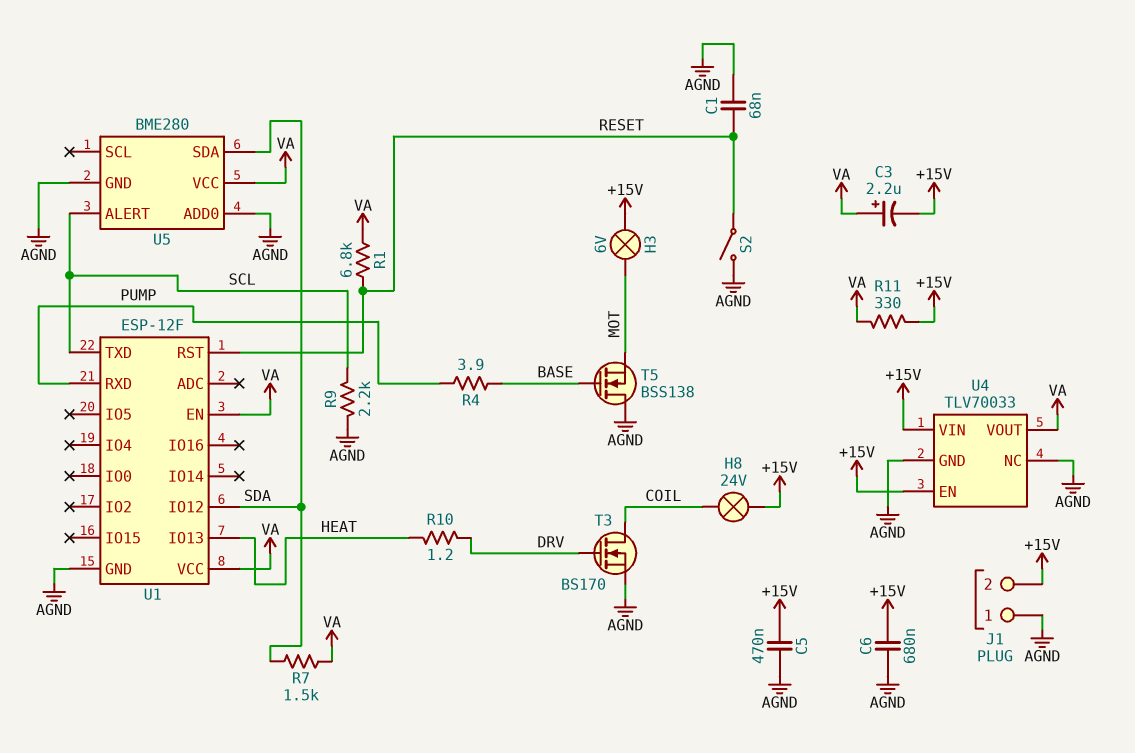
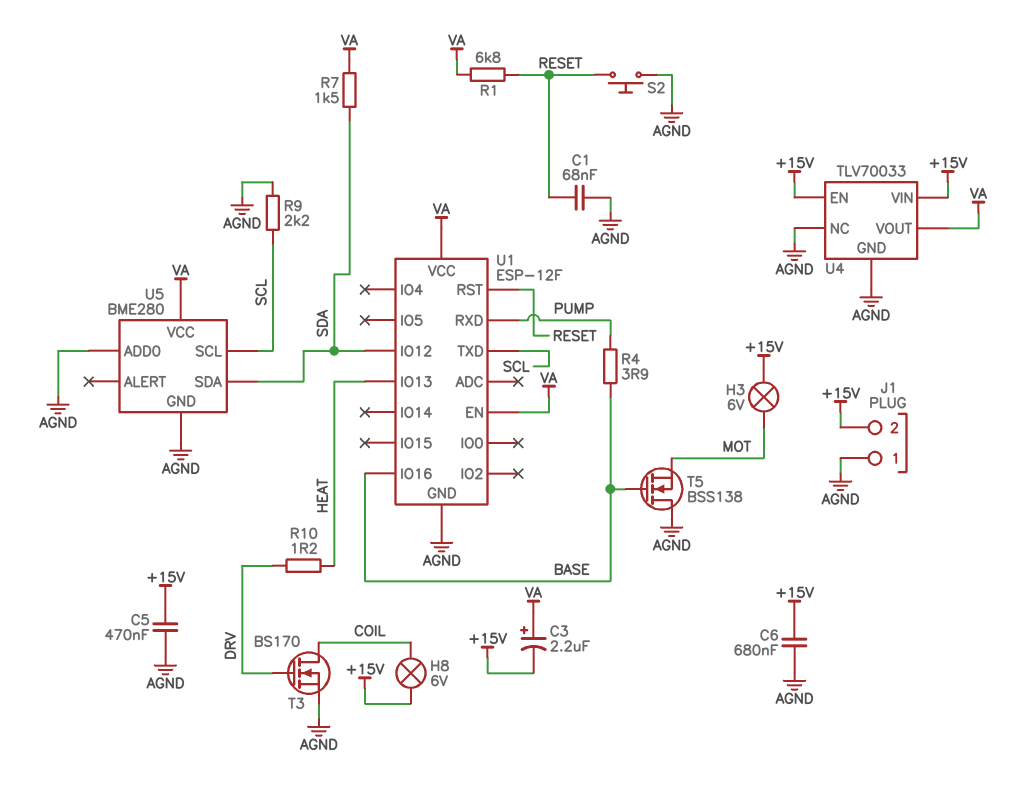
H8: lamp 24V (+15V, COIL) -> lamp 6V (+15V, COIL)
R11: 330 (+15V, VA) -> none
S2: switch (AGND, RESET) -> button (AGND, RESET)
U1 pin IO16: none -> BASE
U5 pin ALERT: SCL -> none
U5 pin SCL: none -> SCL

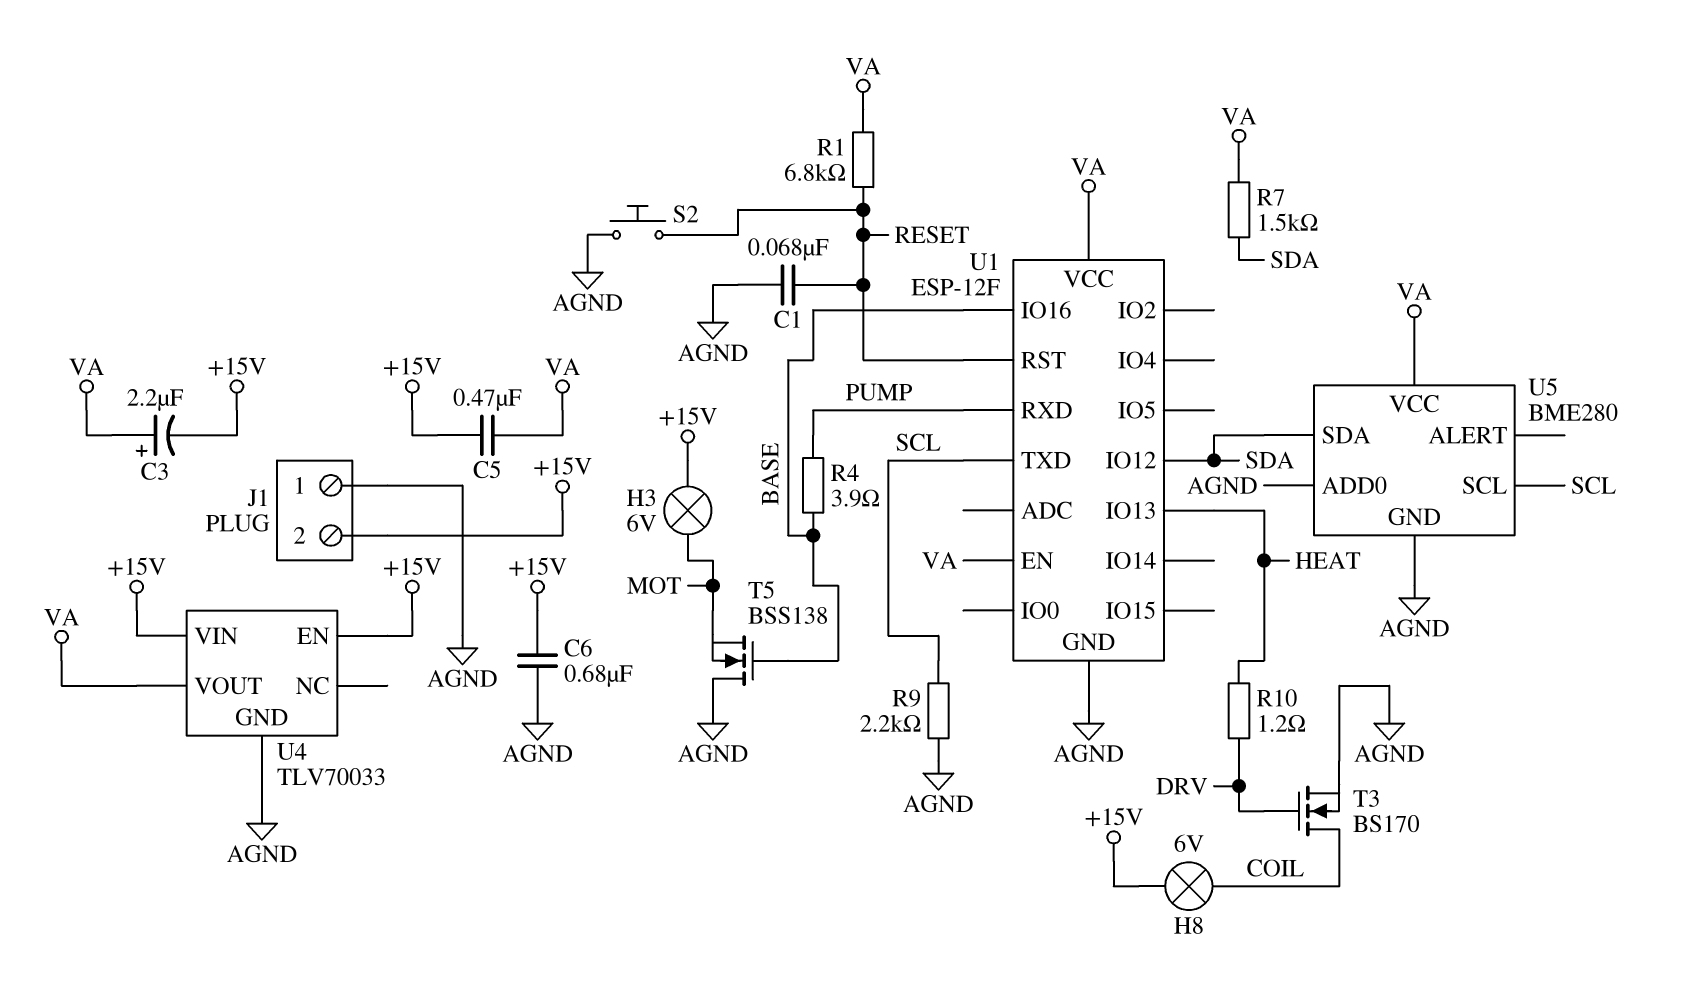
C5: 470nF (+15V, AGND) -> 470nF (+15V, VA)
U4 pin NC: AGND -> none

